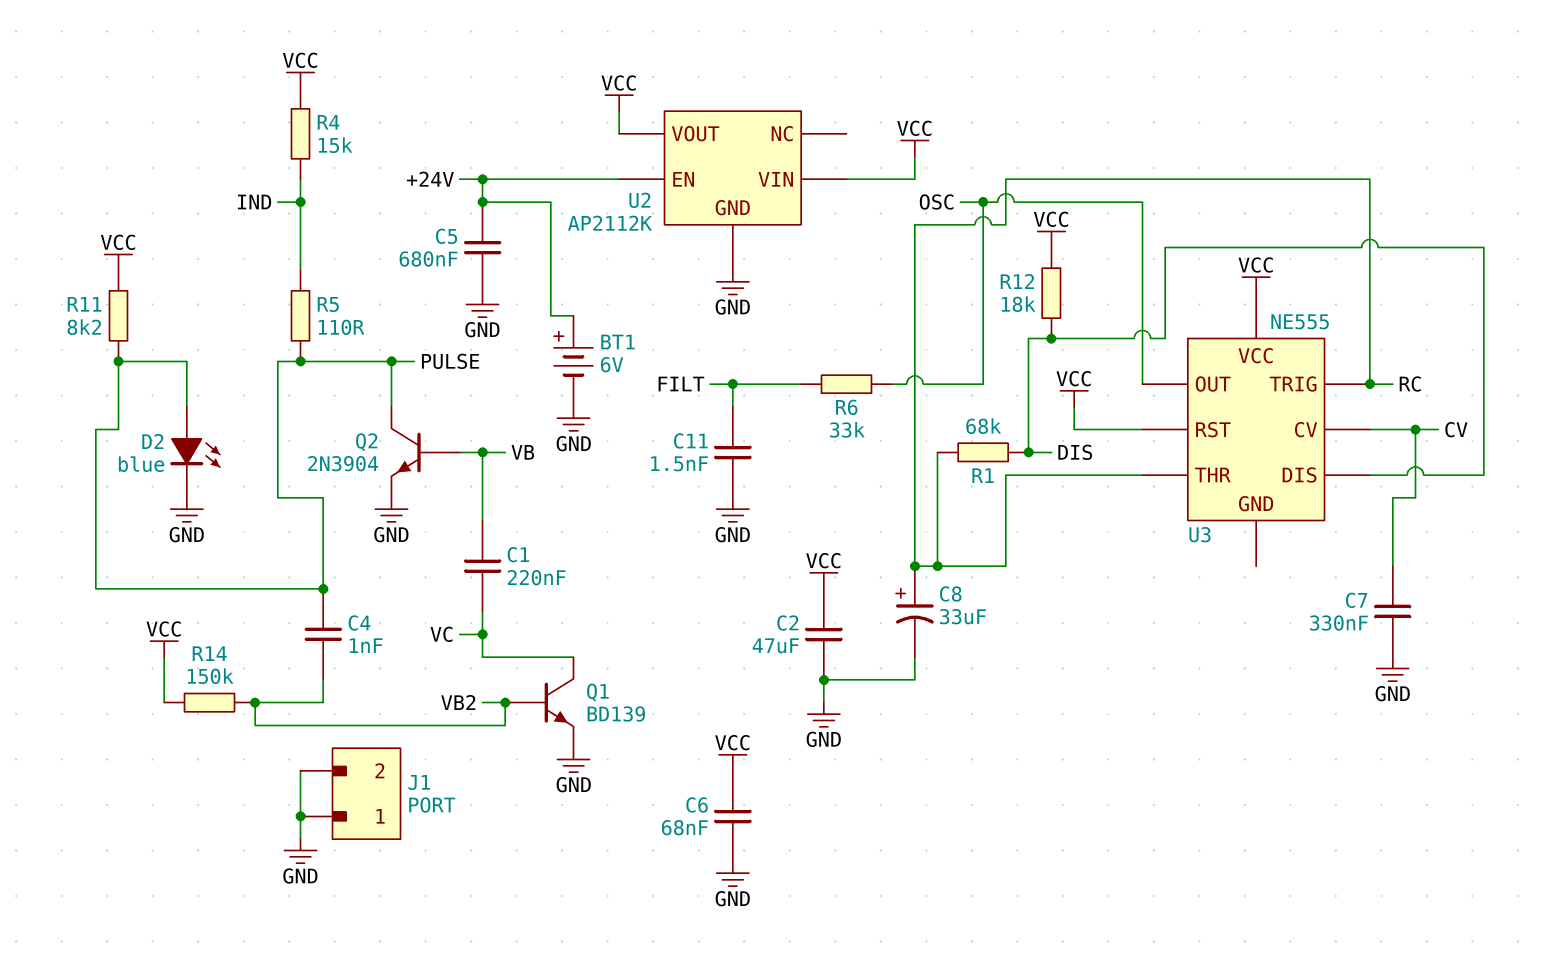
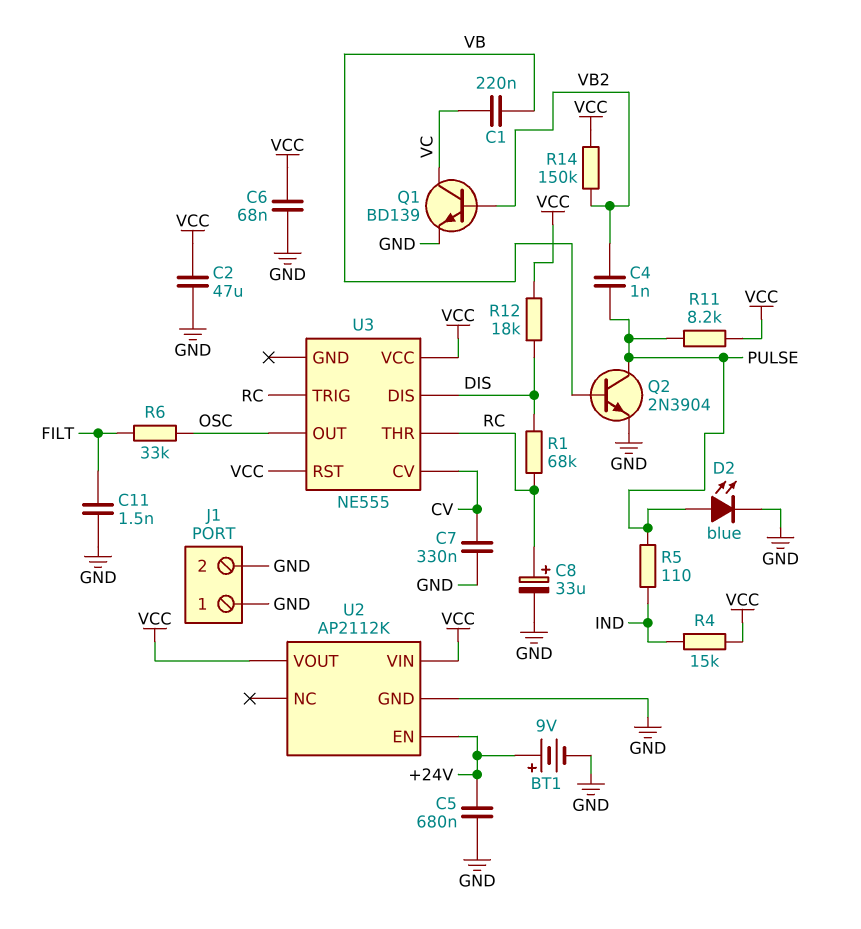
BT1: 6V (plus +24V, minus GND) -> 9V (plus +24V, minus GND)

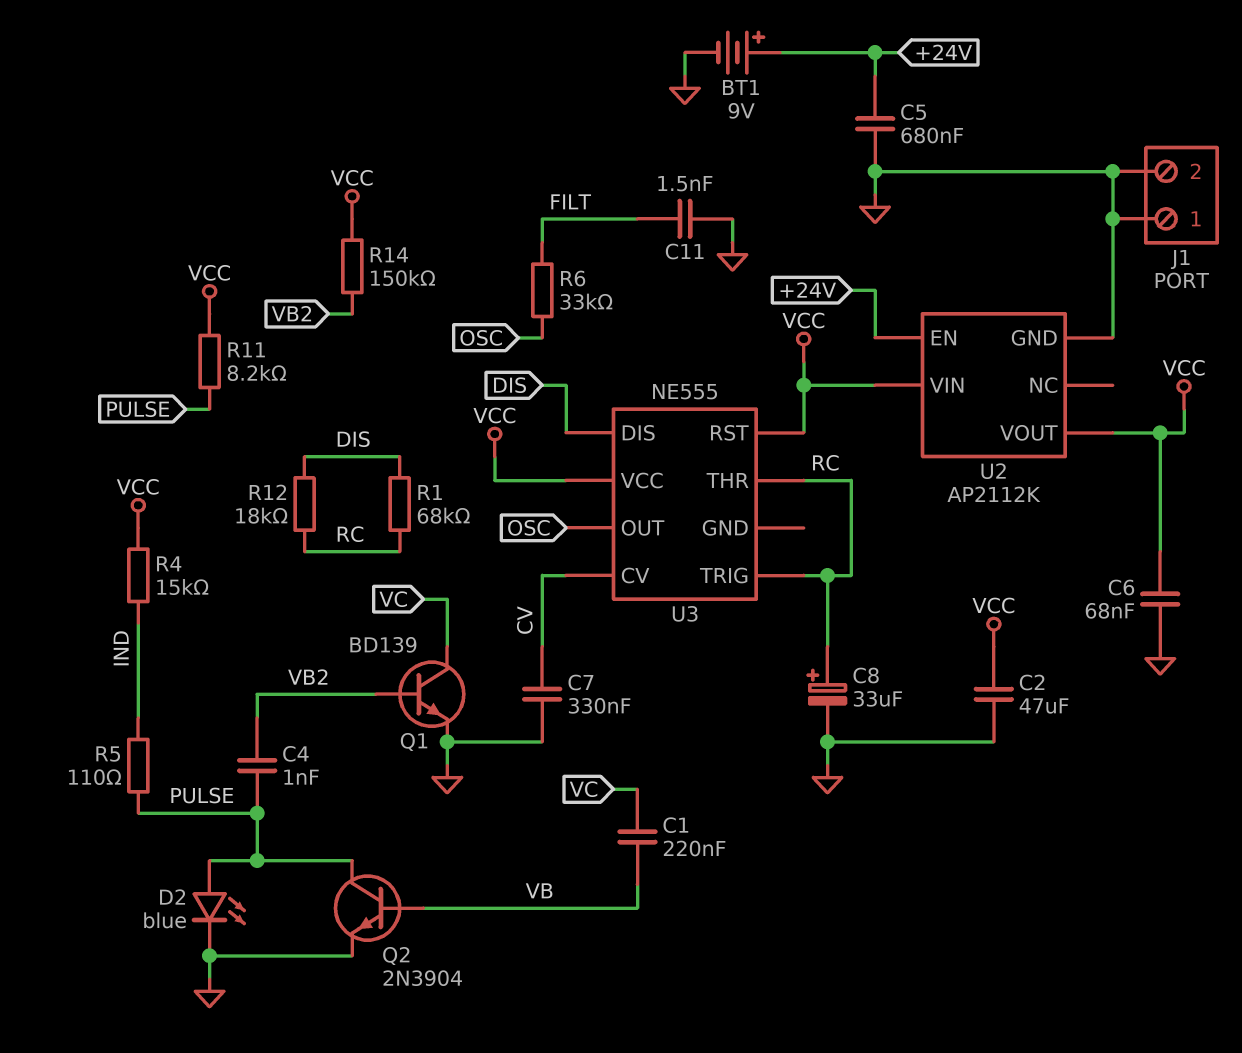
R12: 18k (DIS, VCC) -> 18k (DIS, RC)

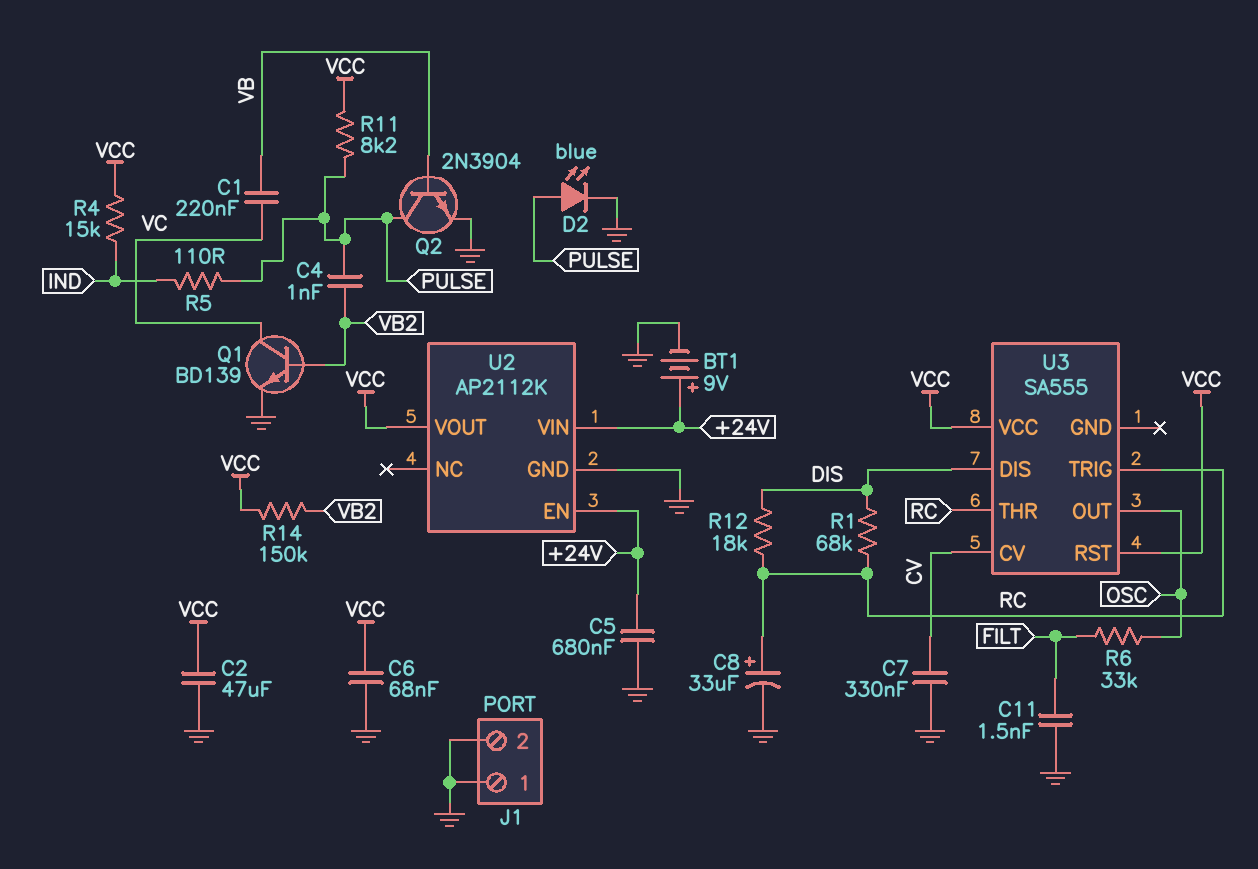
U2 pin VIN: VCC -> +24V
U3: NE555 -> SA555

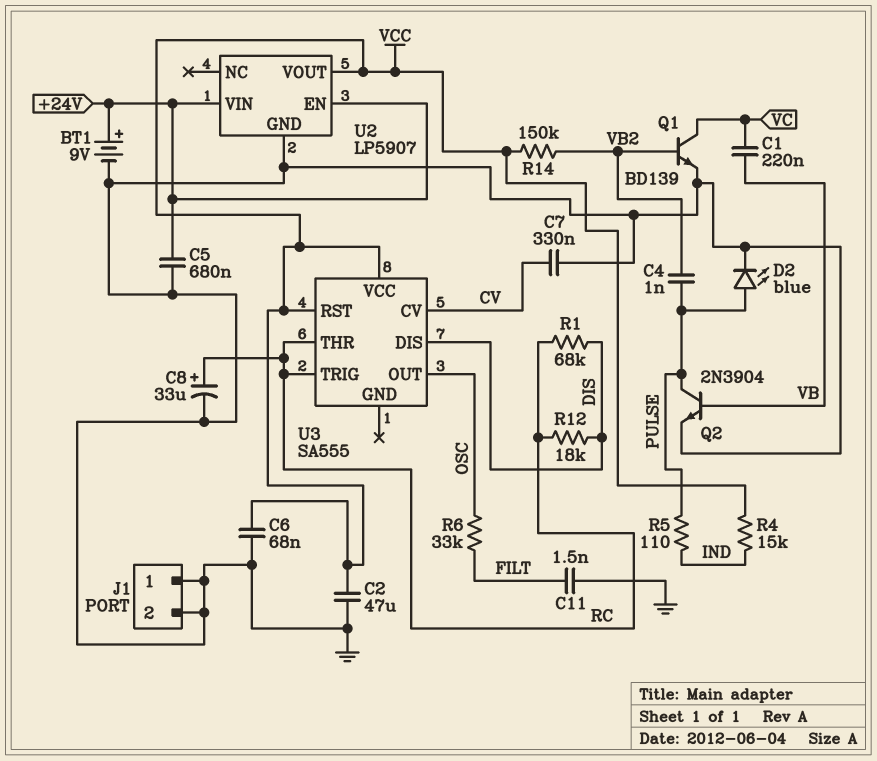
R11: 8.2k (PULSE, VCC) -> none
U2: AP2112K -> LP5907

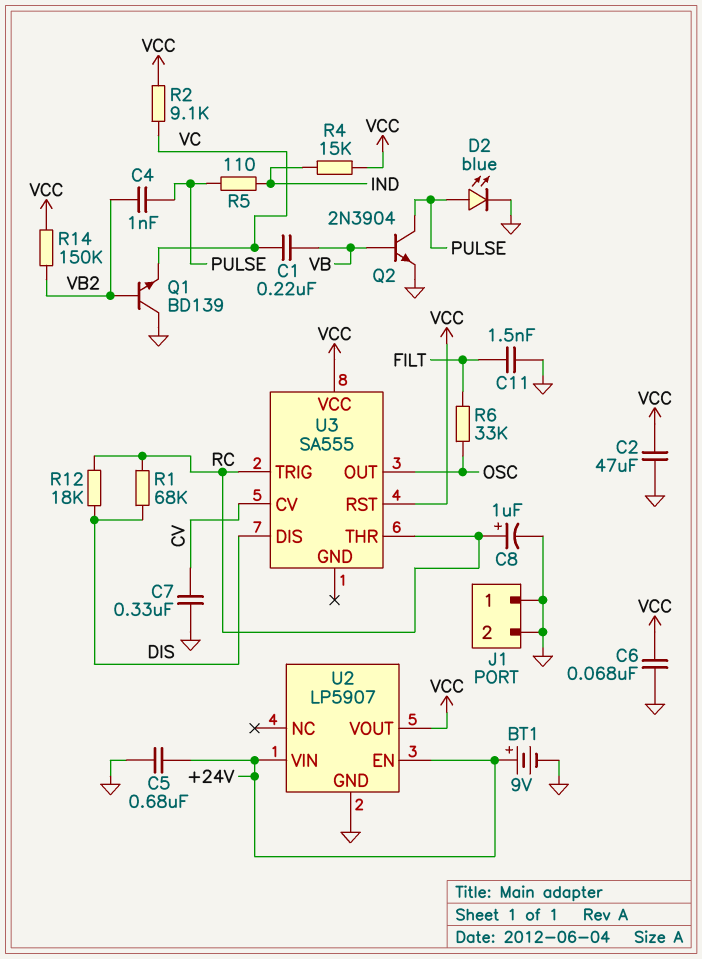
C8: 33uF (plus RC, minus GND) -> 1uF (plus RC, minus GND)
Q1: NPN BD139 (B VB2, C VC, E GND) -> NPN BD139 (B VB2, C GND, E VC)
R2: none -> 9.1k (VC, VCC)

